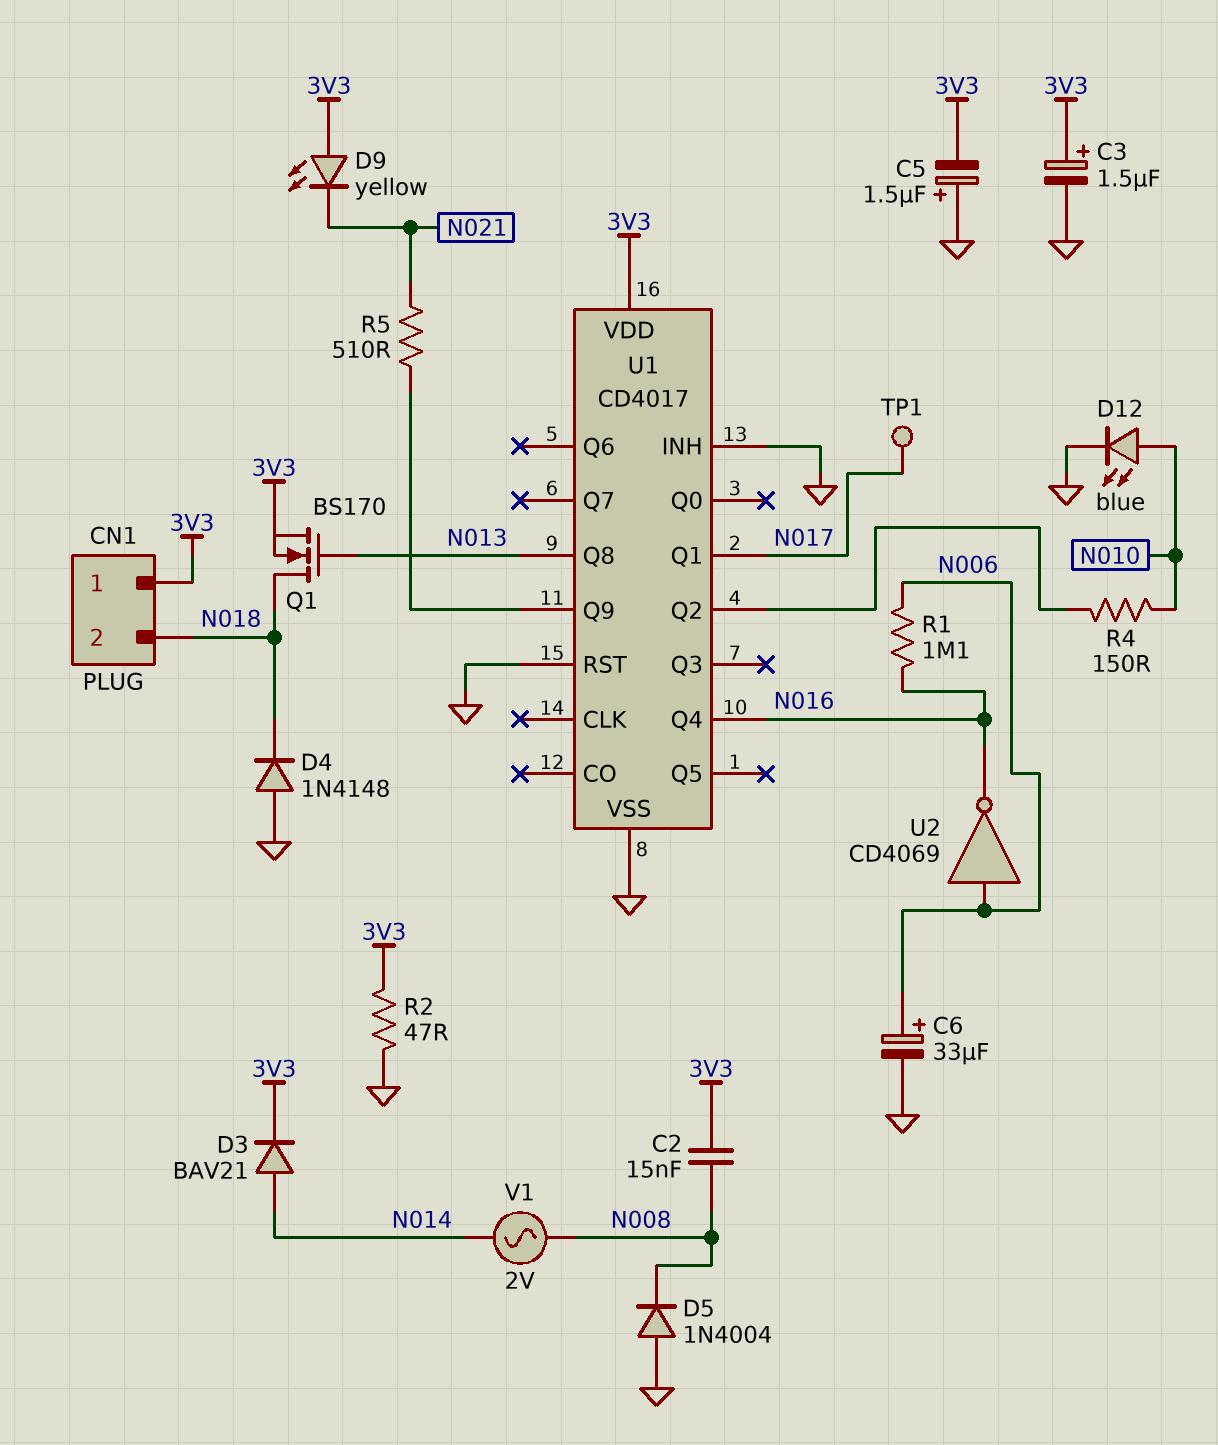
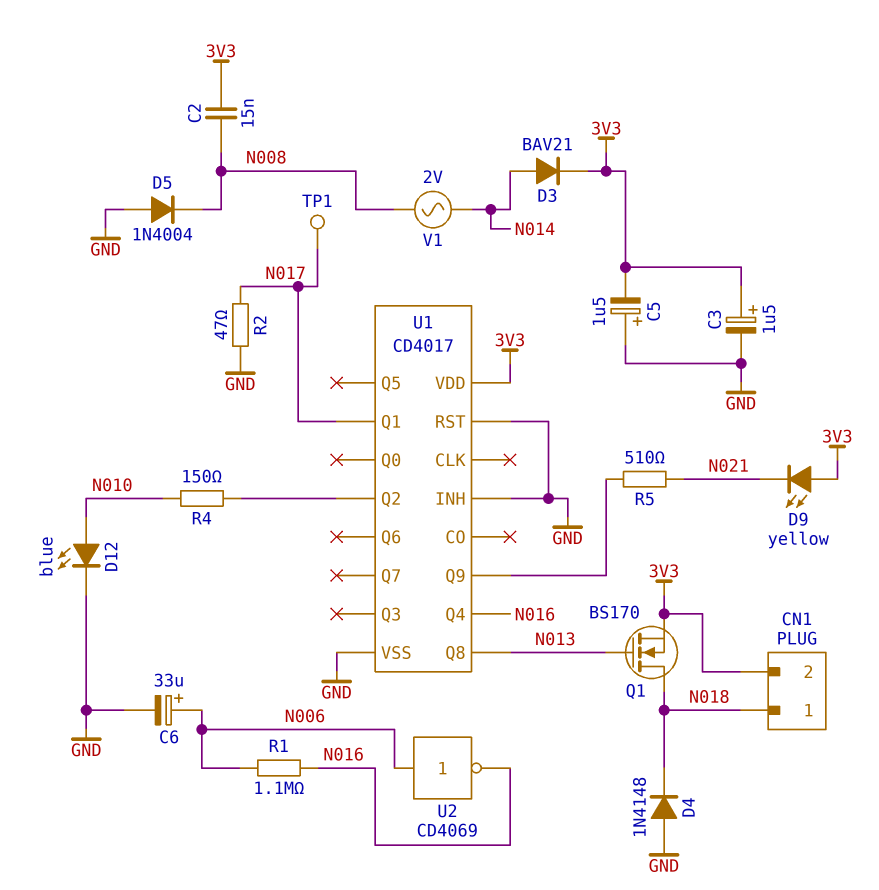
CN1 pin 1: 3V3 -> N018
CN1 pin 2: N018 -> 3V3
R2: 47 (3V3, GND) -> 47 (GND, N017)

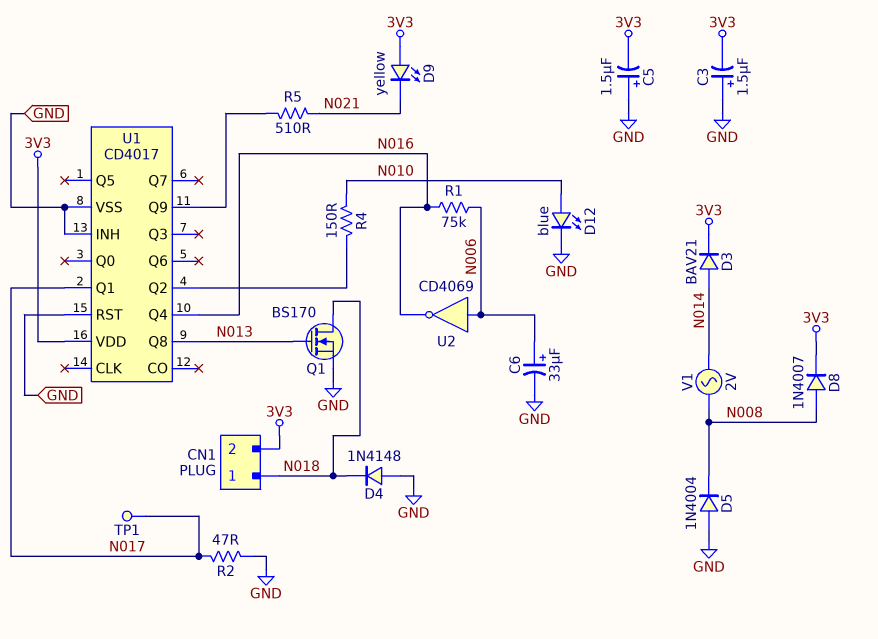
C2: 15nF (3V3, N008) -> none
C3: 1.5uF (plus 3V3, minus GND) -> 1.5uF (plus GND, minus 3V3)
D8: none -> diode 1N4007 (A N008, K 3V3)
Q1: NMOS BS170 (G N013, D N018, S 3V3) -> NMOS BS170 (G N013, D N018, S GND)
R1: 1.1M (N006, N016) -> 75k (N006, N016)

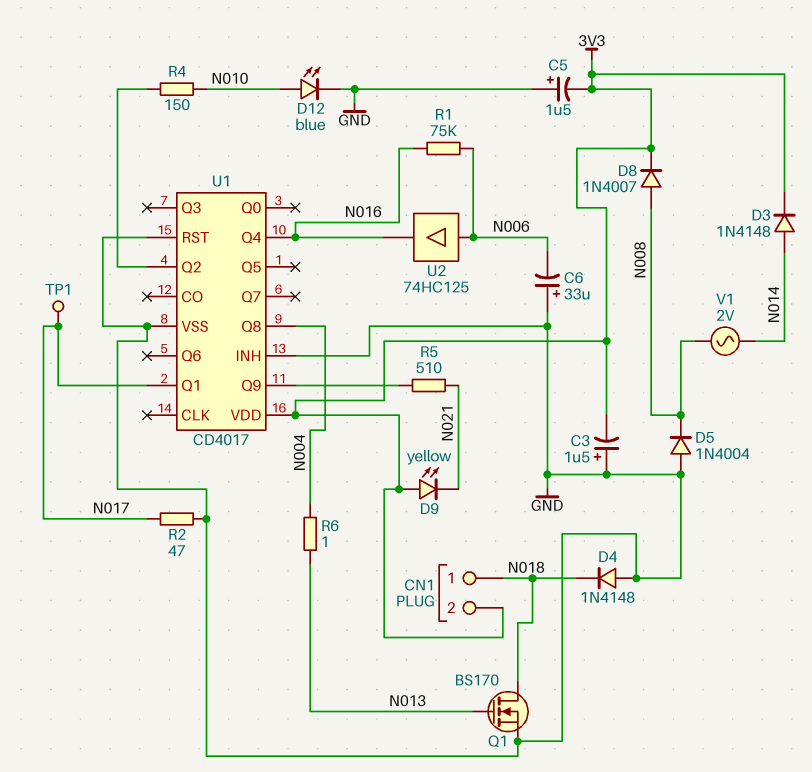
C6: 33uF (plus N006, minus GND) -> 33uF (plus GND, minus N006)
D3: diode BAV21 (A N014, K 3V3) -> diode 1N4148 (A N014, K 3V3)
R6: none -> 1 (N004, N013)
U1 pin Q8: N013 -> N004
U2: NOT CD4069 (in N006, out N016) -> buffer 74HC125 (in N006, out N016)

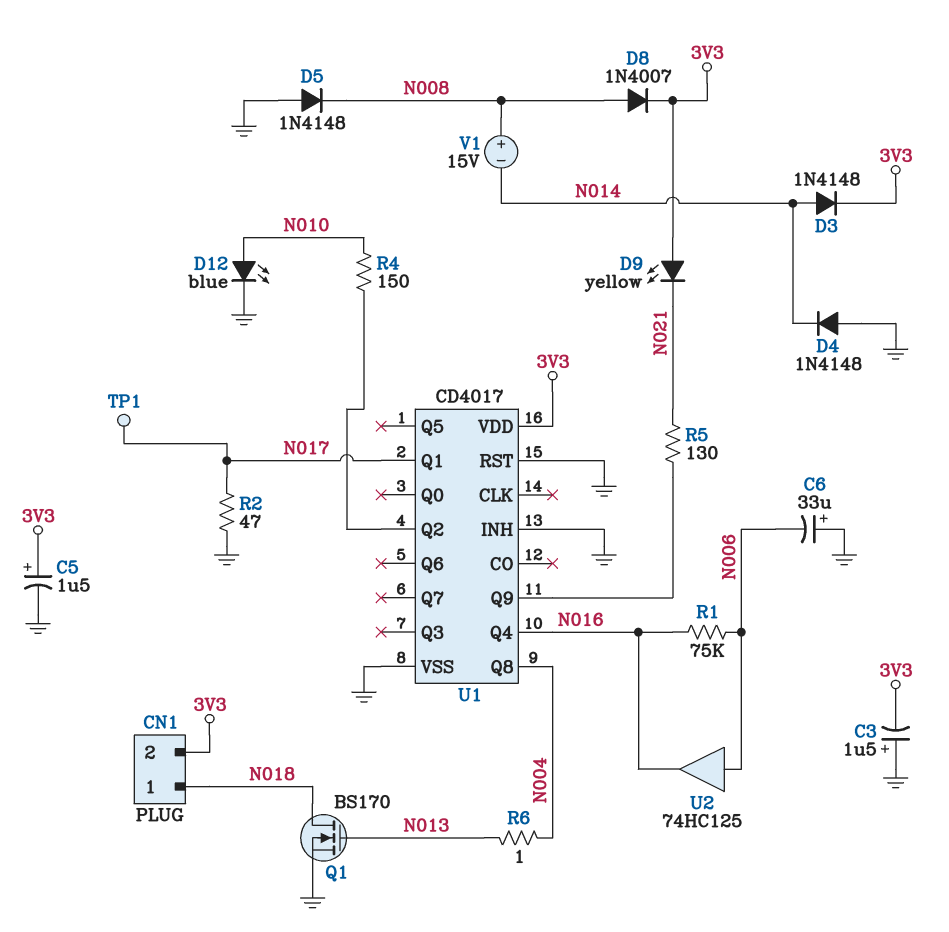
C5: 1.5uF (plus GND, minus 3V3) -> 1.5uF (plus 3V3, minus GND)
D4: diode 1N4148 (A GND, K N018) -> diode 1N4148 (A GND, K N014)
D5: diode 1N4004 (A GND, K N008) -> diode 1N4148 (A GND, K N008)
R5: 510 (N021, U1/Q9) -> 130 (N021, U1/Q9)
V1: AC 2V (N008, N014) -> 15V (plus N008, minus N014)

